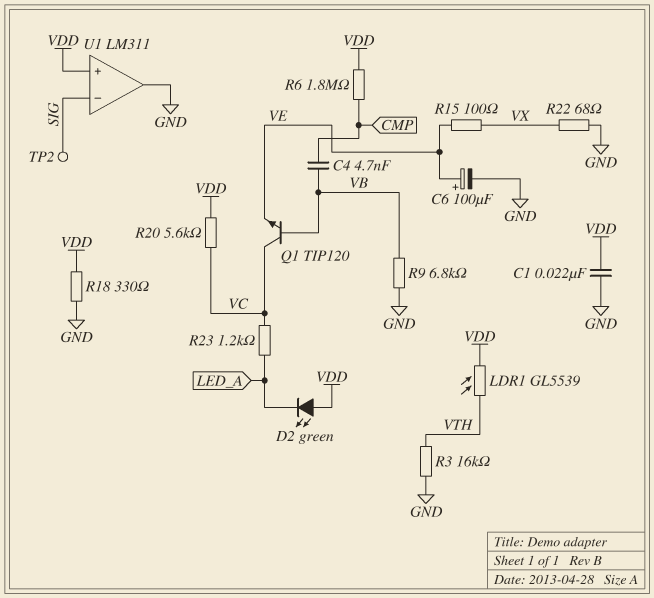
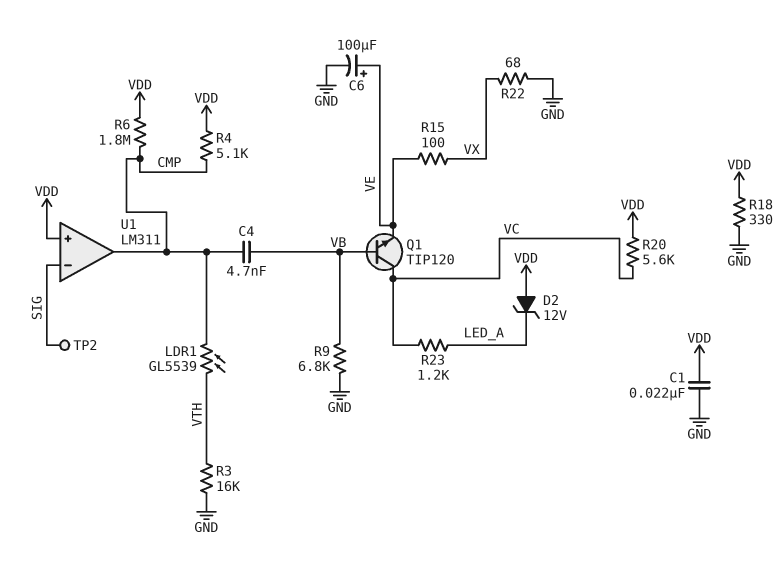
D2: LED green (A VDD, K LED_A) -> zener 12V (A VDD, K LED_A)
LDR1: GL5539 (VDD, VTH) -> GL5539 (CMP, VTH)
R4: none -> 5.1k (CMP, VDD)
U1 pin out: GND -> CMP

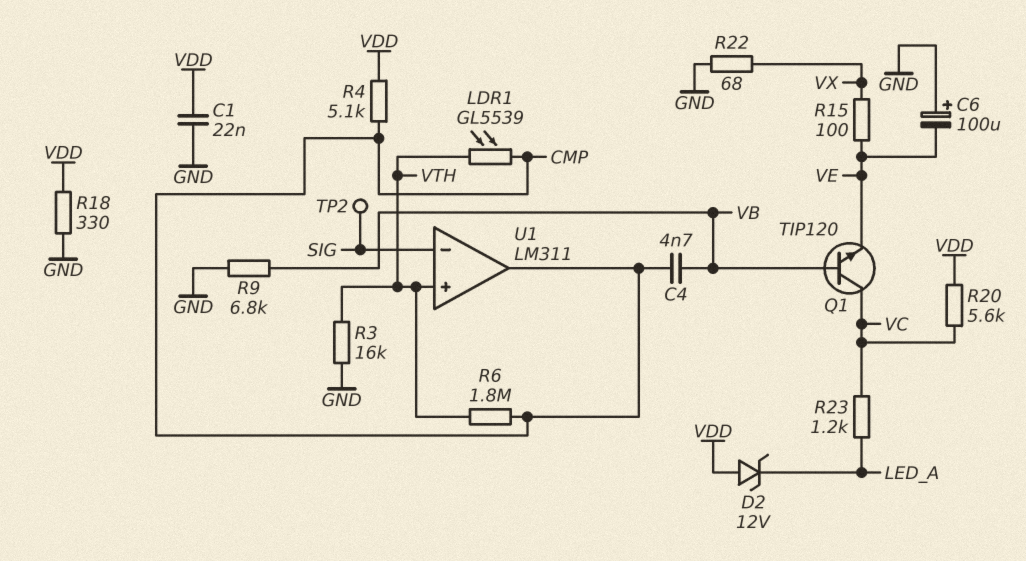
C6: 100uF (plus VE, minus GND) -> 100uF (plus GND, minus VE)
R6: 1.8M (CMP, VDD) -> 1.8M (CMP, VTH)
U1 pin in+: VDD -> VTH

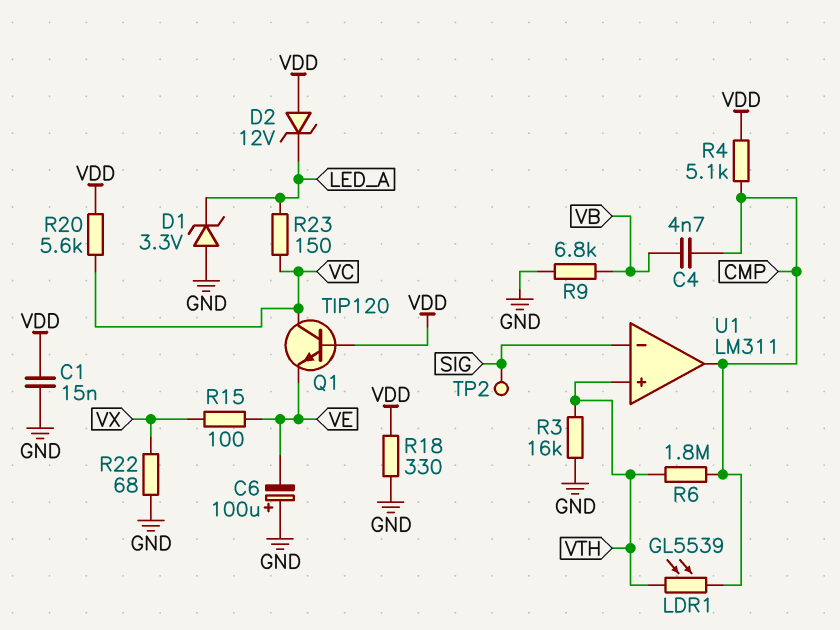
C1: 22nF (GND, VDD) -> 15nF (GND, VDD)
D1: none -> zener 3.3V (A GND, K LED_A)
Q1: NPN TIP120 (B VB, C VC, E VE) -> NPN TIP120 (B VDD, C VC, E VE)
R23: 1.2k (LED_A, VC) -> 150 (LED_A, VC)

